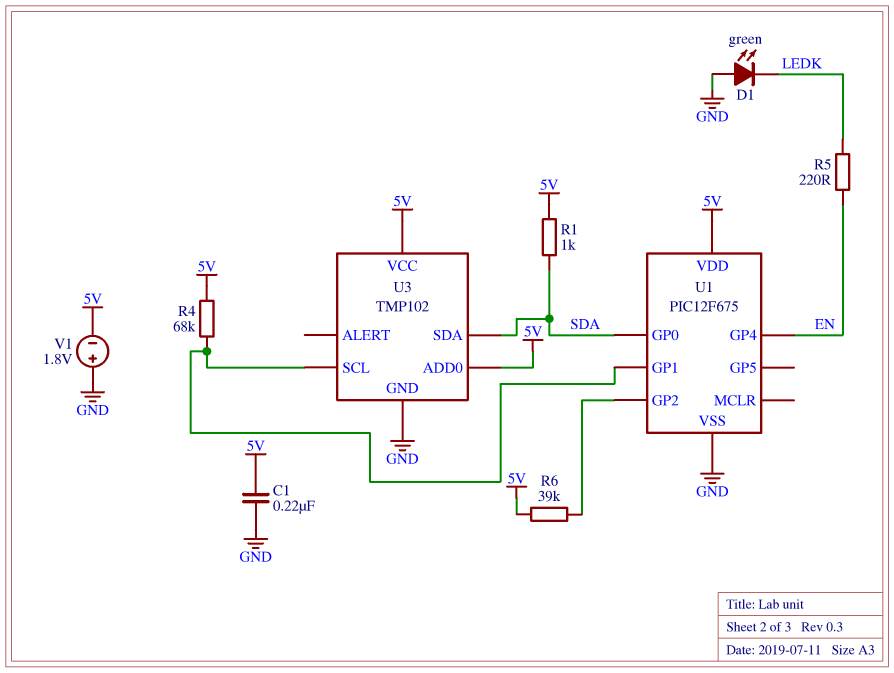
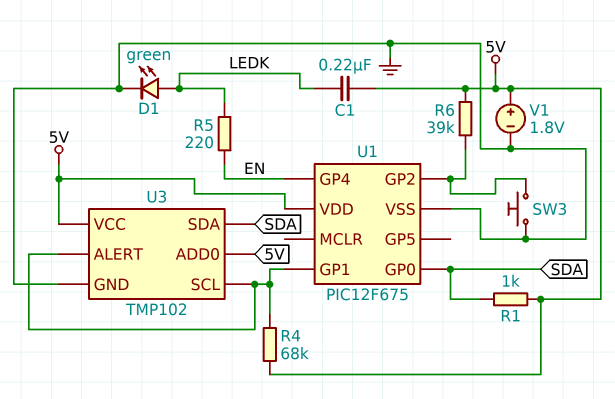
C1: 220nF (5V, GND) -> 220nF (5V, LEDK)
D1: LED green (A GND, K LEDK) -> LED green (A LEDK, K GND)
SW3: none -> button (GND, U1/GP2)
U3 pin ALERT: none -> U1/GP1
V1: 1.8V (plus GND, minus 5V) -> 1.8V (plus 5V, minus GND)

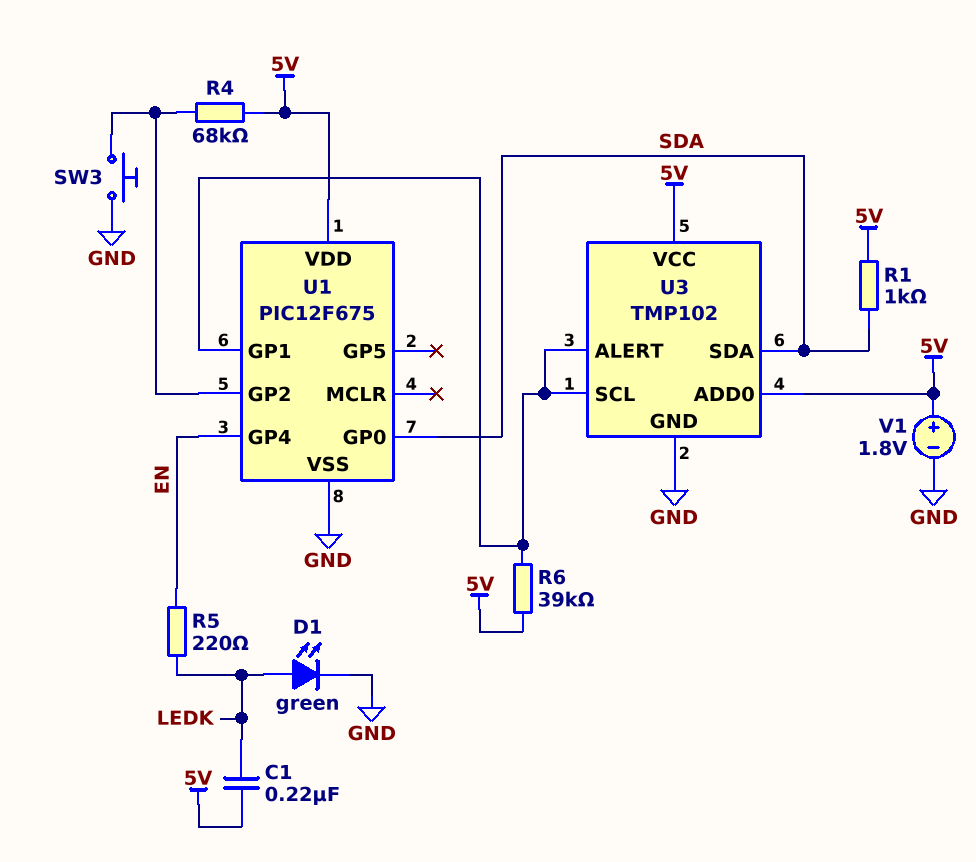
R4: 68k (5V, U1/GP1) -> 68k (5V, U1/GP2)
R6: 39k (5V, U1/GP2) -> 39k (5V, U1/GP1)

